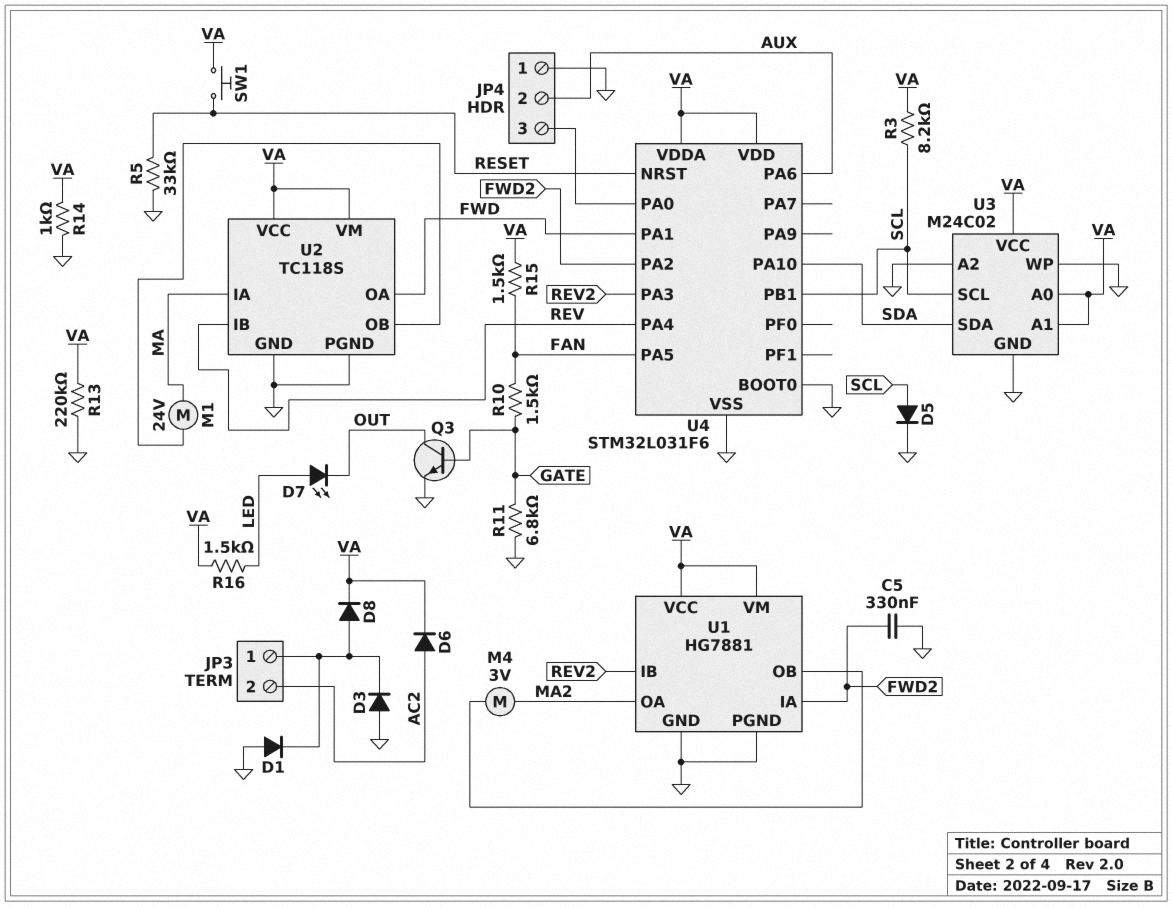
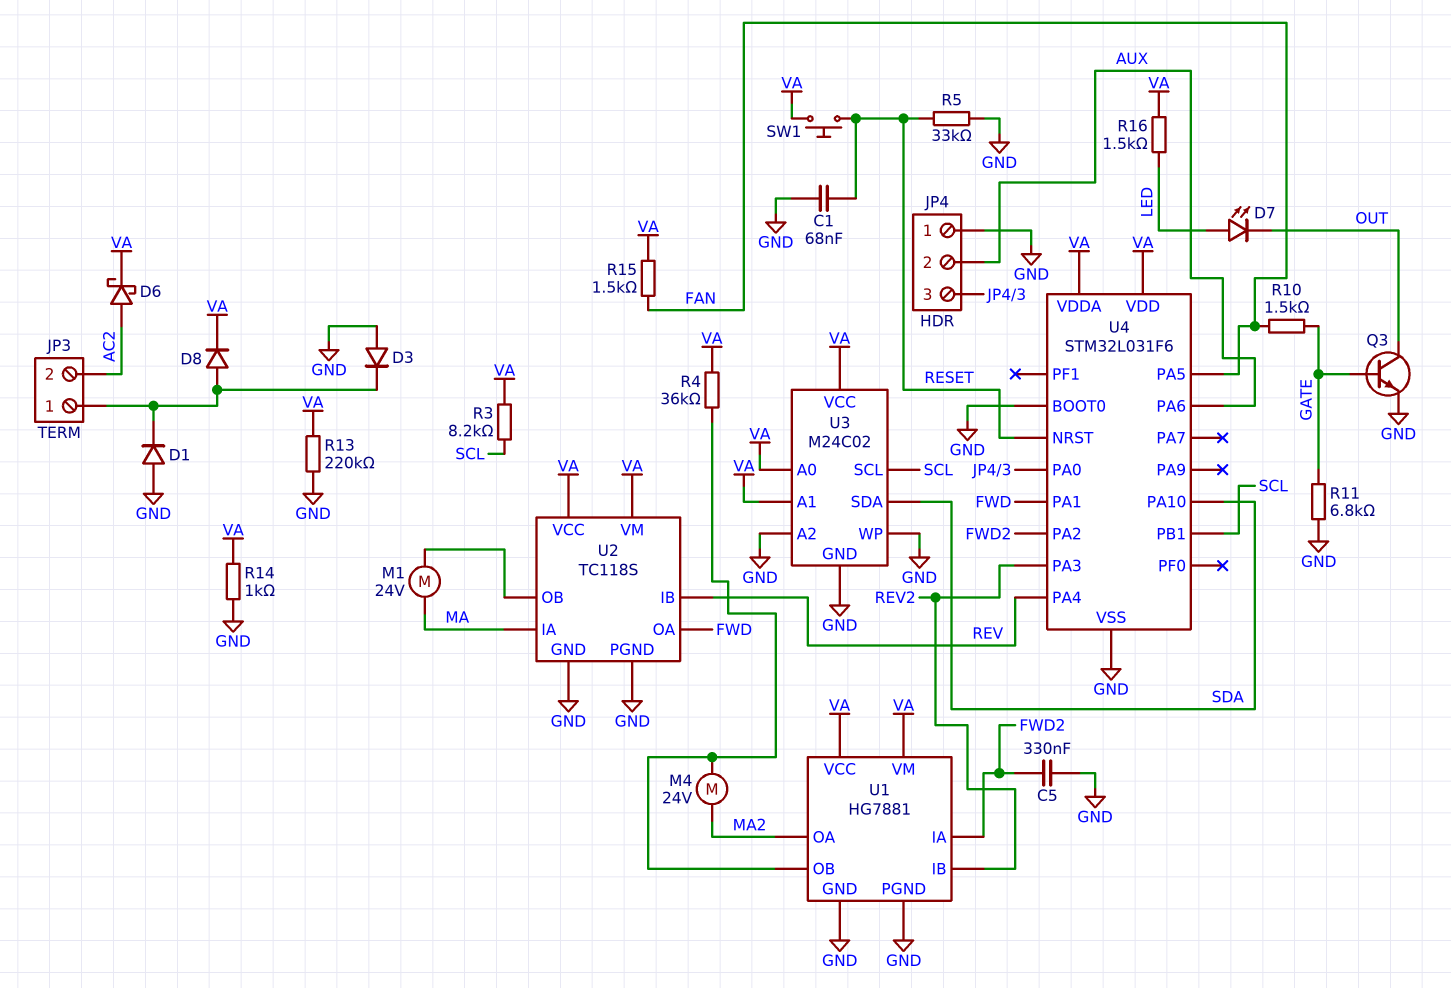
C1: none -> 68nF (GND, RESET)
D5: diode (A SCL, K GND) -> none
D6: diode (A AC2, K VA) -> schottky (A AC2, K VA)
M4: motor 3V (MA2, U1/OB) -> motor 24V (MA2, U1/OB)
R4: none -> 36k (U1/OB, VA)

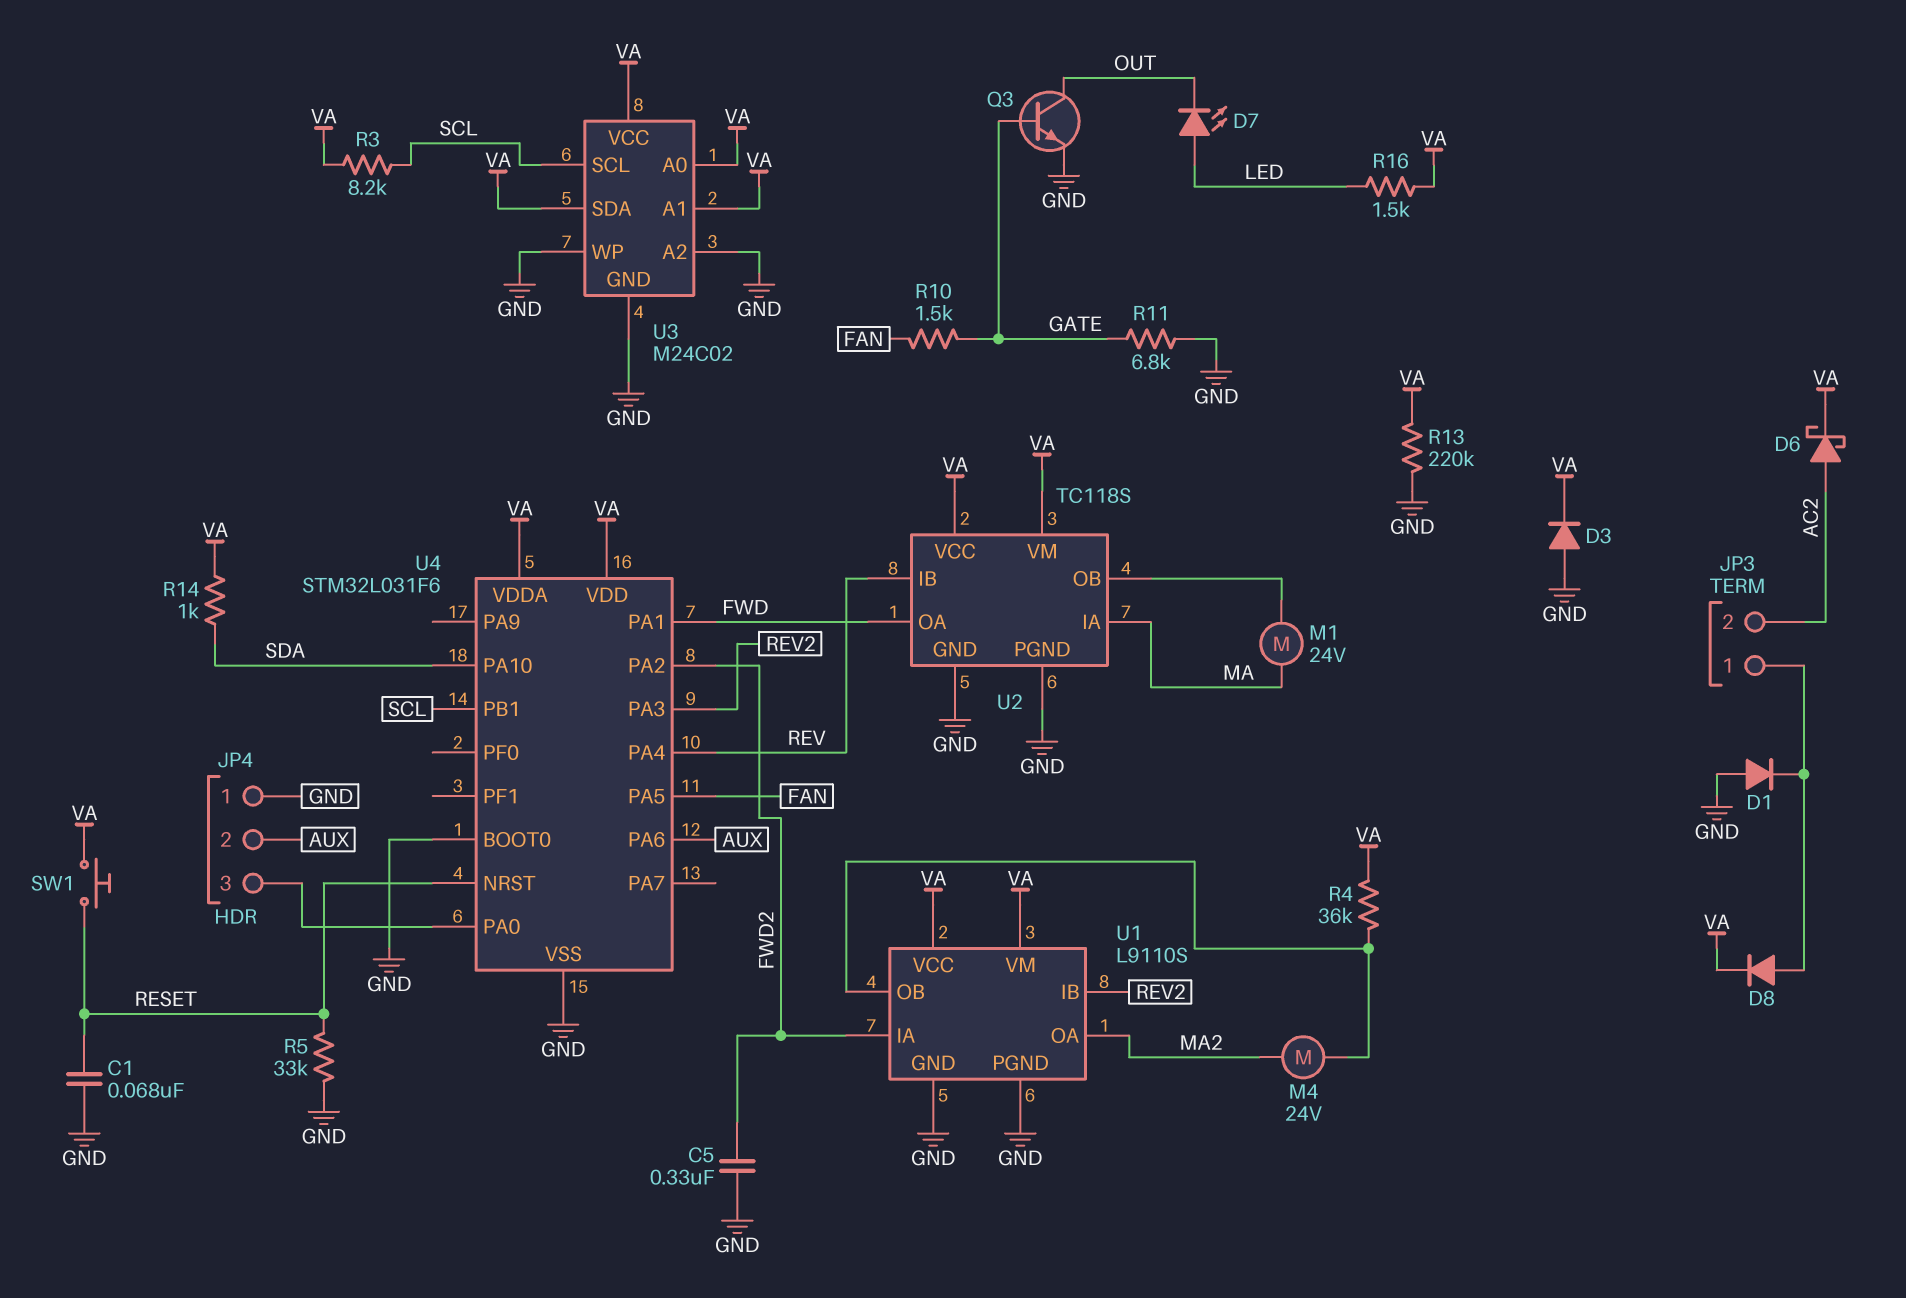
D3: diode (A GND, K JP3/1) -> diode (A GND, K VA)
R14: 1k (GND, VA) -> 1k (SDA, VA)
R15: 1.5k (FAN, VA) -> none
U1: HG7881 -> L9110S
U3 pin SDA: SDA -> VA

